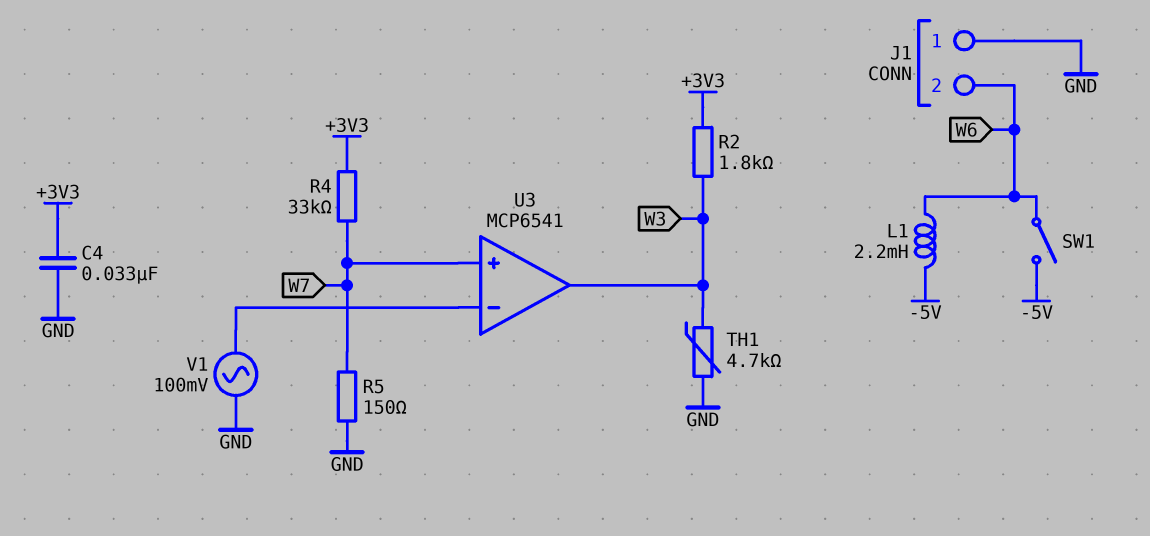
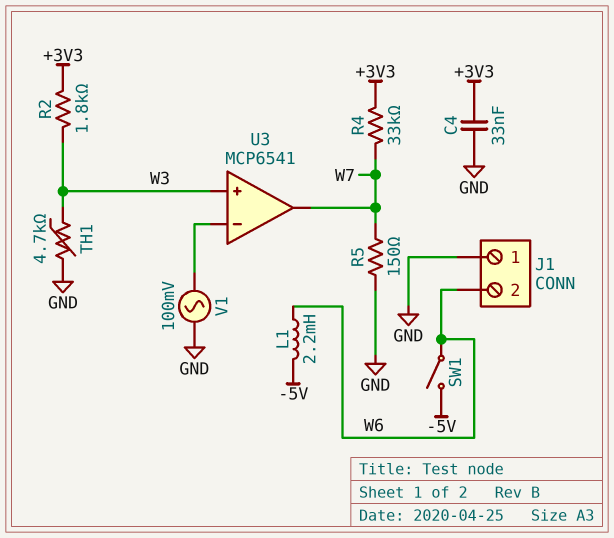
U3 pin in+: W7 -> W3
U3 pin out: W3 -> W7

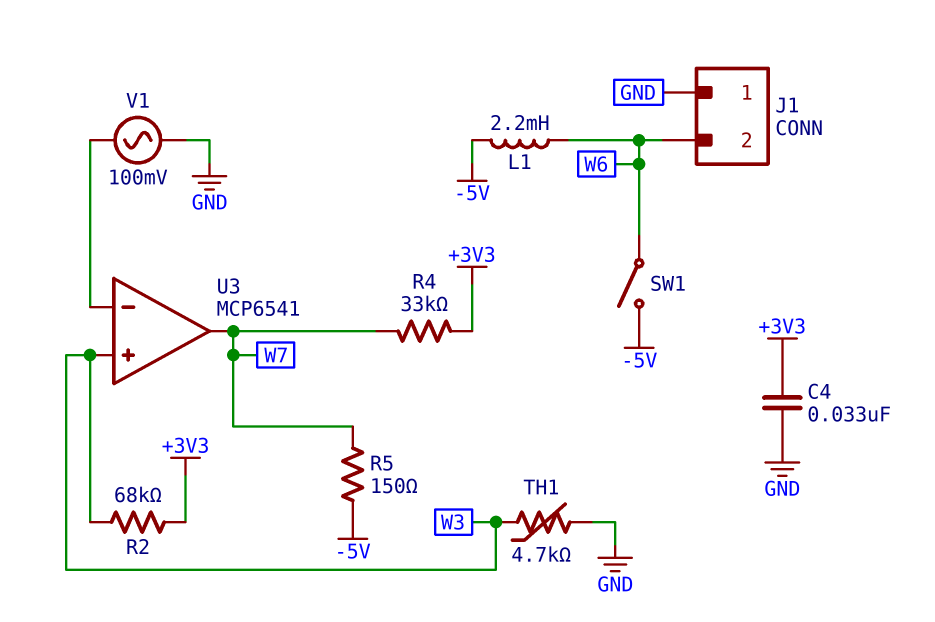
R2: 1.8k (+3V3, W3) -> 68k (+3V3, W3)
R5: 150 (GND, W7) -> 150 (-5V, W7)

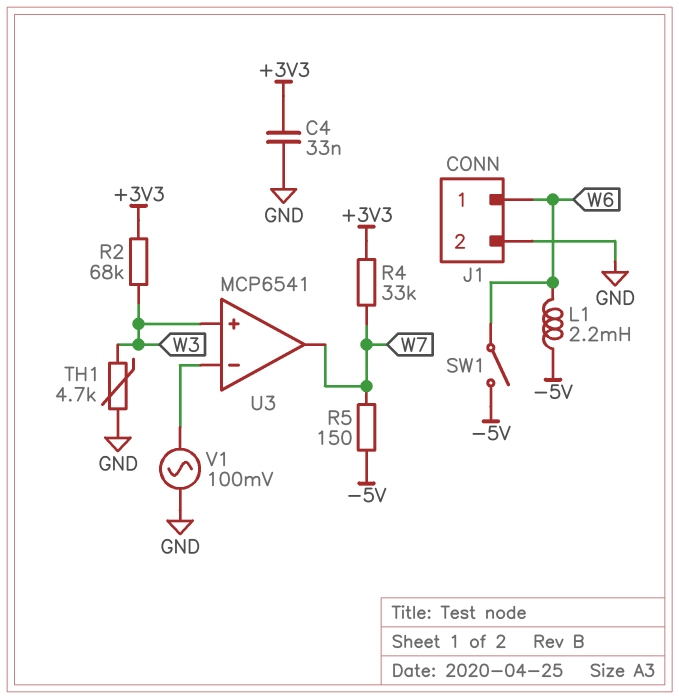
J1 pin 1: GND -> W6
J1 pin 2: W6 -> GND

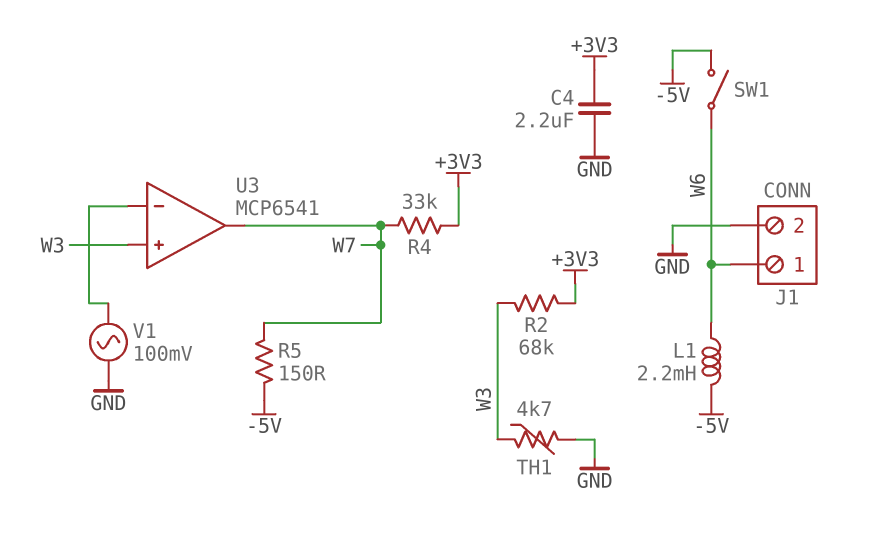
C4: 33nF (+3V3, GND) -> 2.2uF (+3V3, GND)

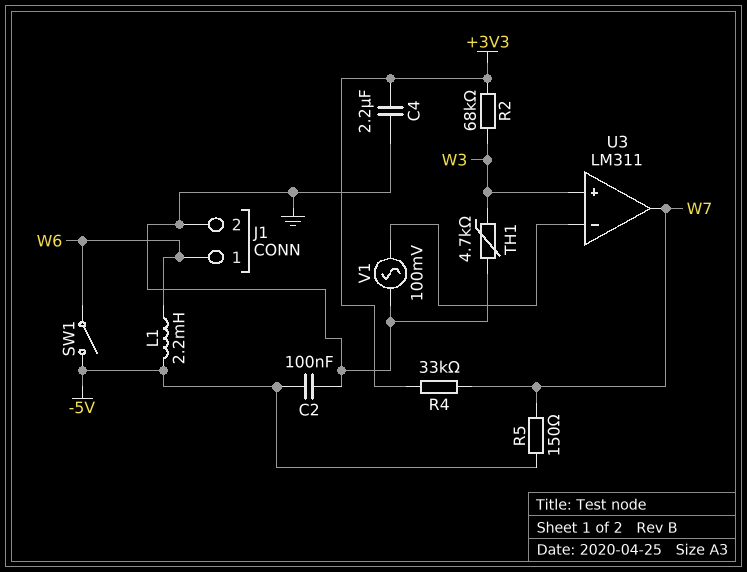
C2: none -> 100nF (-5V, GND)
U3: MCP6541 -> LM311

